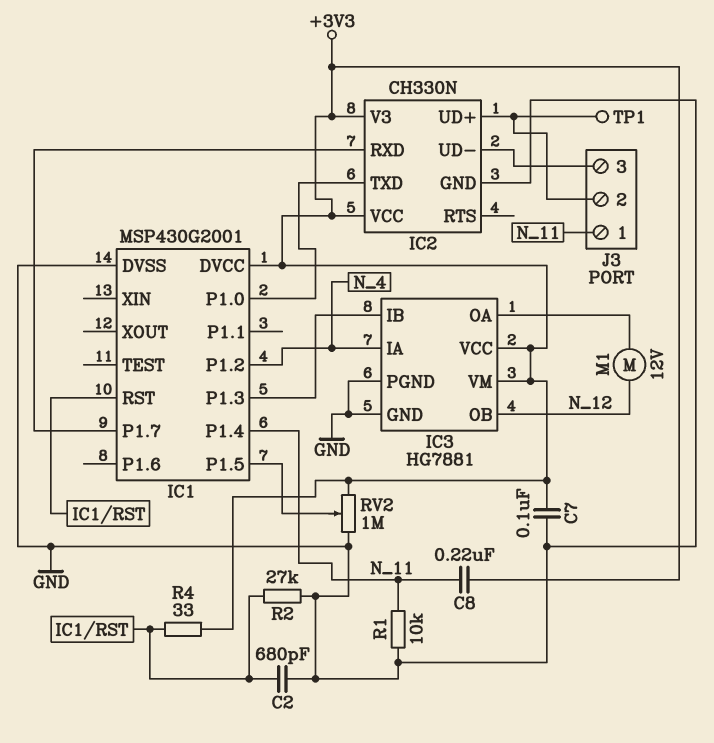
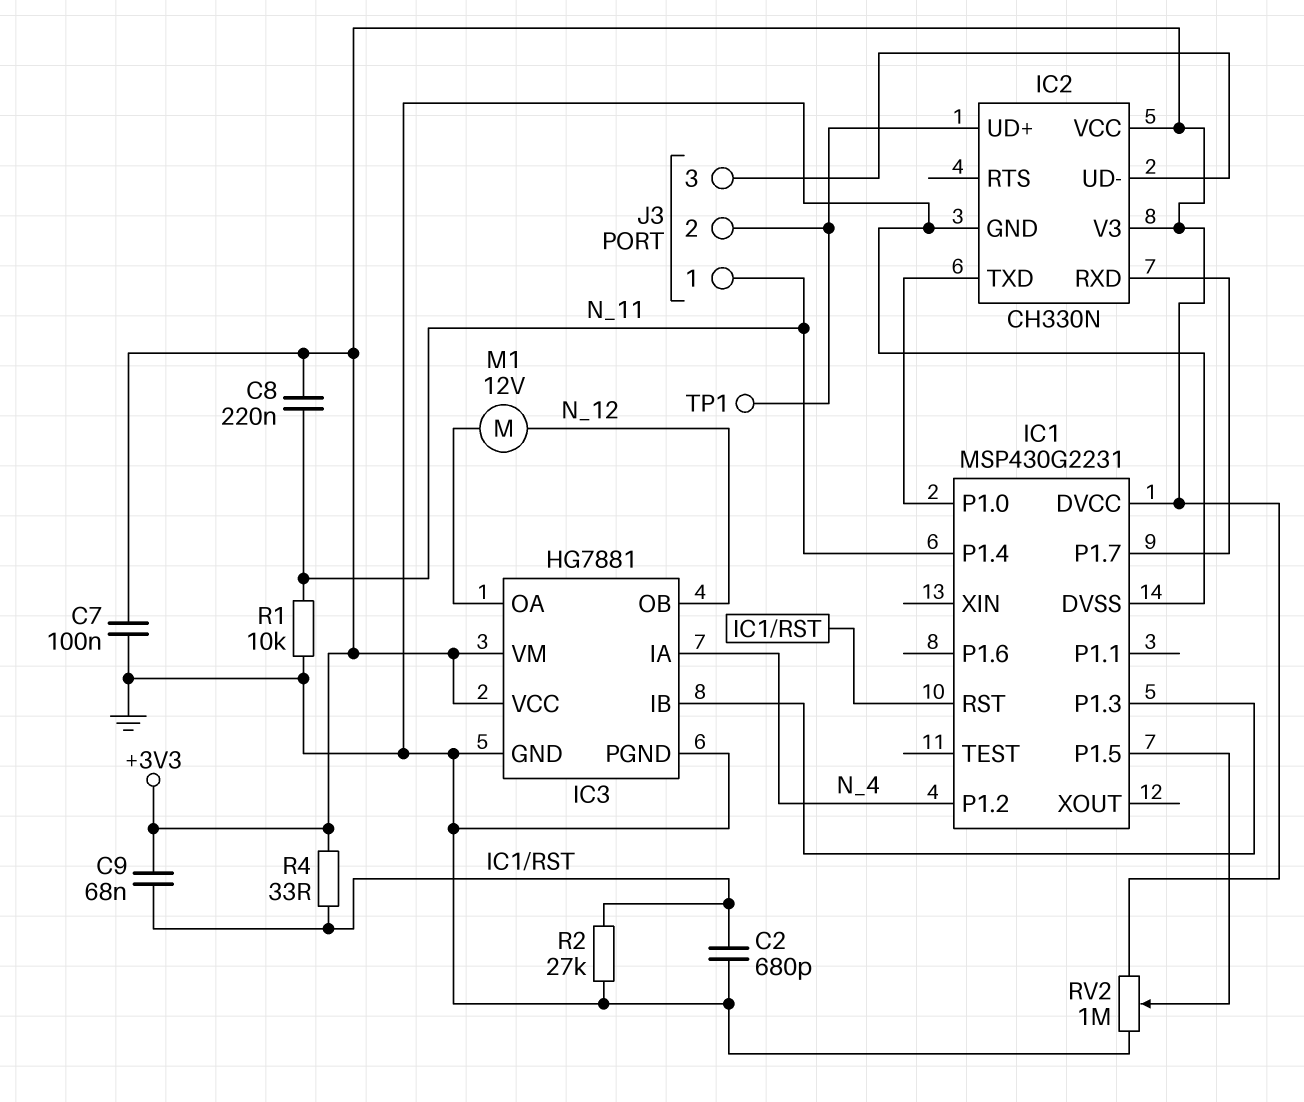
C9: none -> 68nF (+3V3, IC1/RST)
IC1: MSP430G2001 -> MSP430G2231

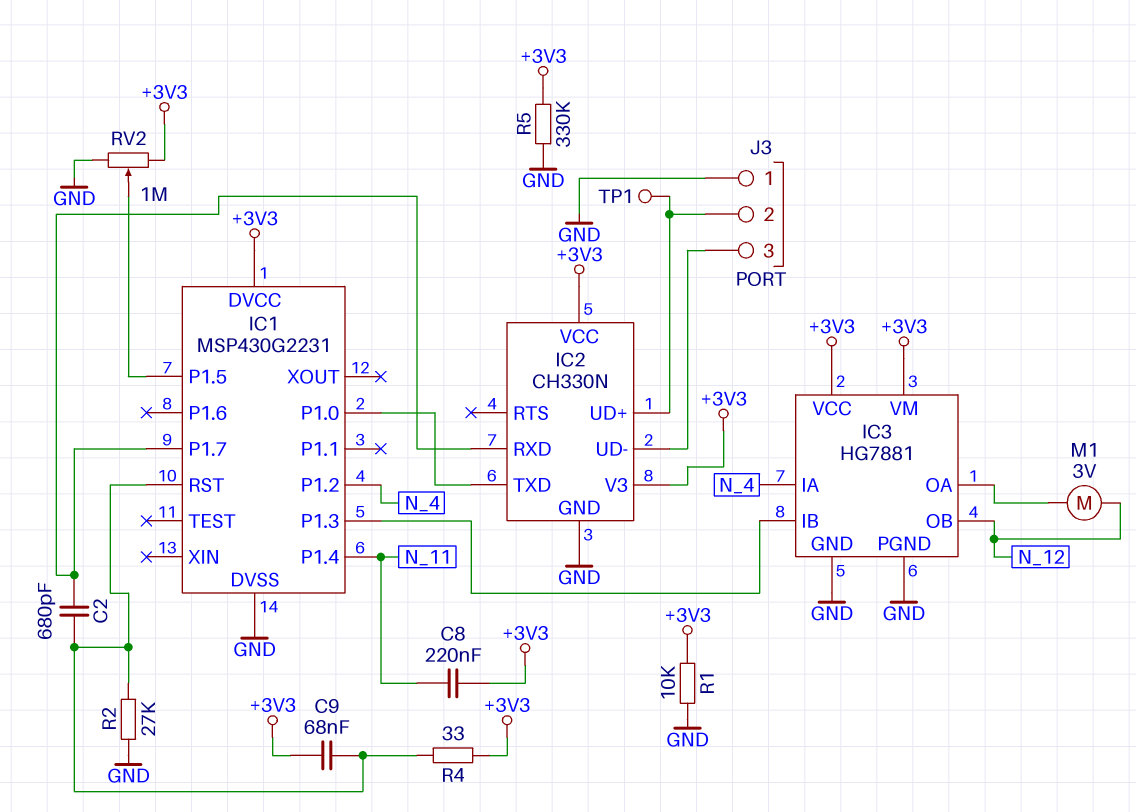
C2: 680pF (GND, IC1/RST) -> 680pF (IC1/P1.7, IC1/RST)
C7: 100nF (+3V3, GND) -> none
J3 pin 1: N_11 -> GND
M1: motor 12V (IC3/OA, N_12) -> motor 3V (IC3/OA, N_12)
R1: 10k (GND, N_11) -> 10k (+3V3, GND)
R5: none -> 330k (+3V3, GND)

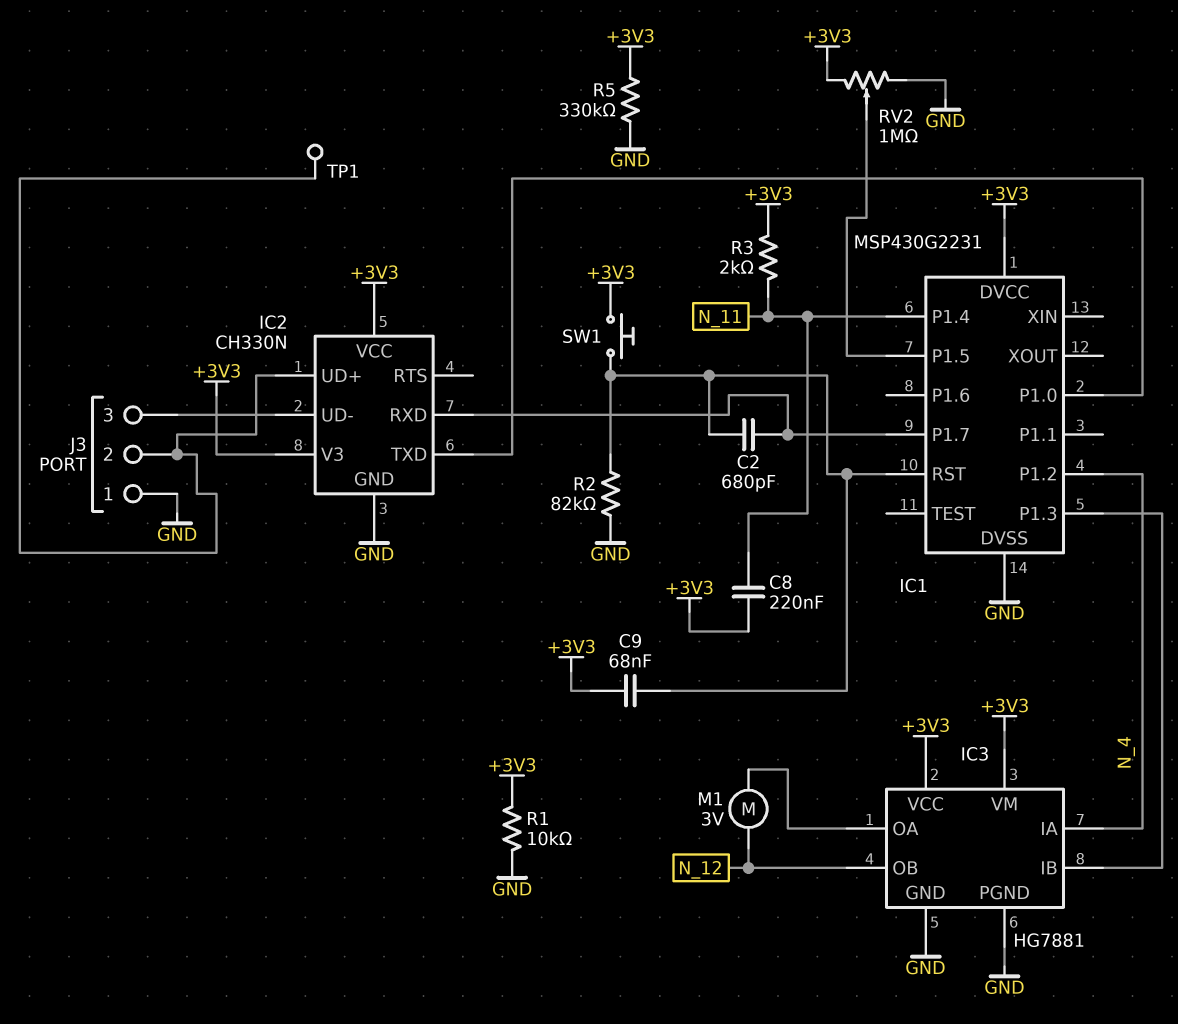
R2: 27k (GND, IC1/RST) -> 82k (GND, IC1/RST)
R3: none -> 2k (+3V3, N_11)
R4: 33 (+3V3, IC1/RST) -> none
SW1: none -> button (+3V3, IC1/RST)

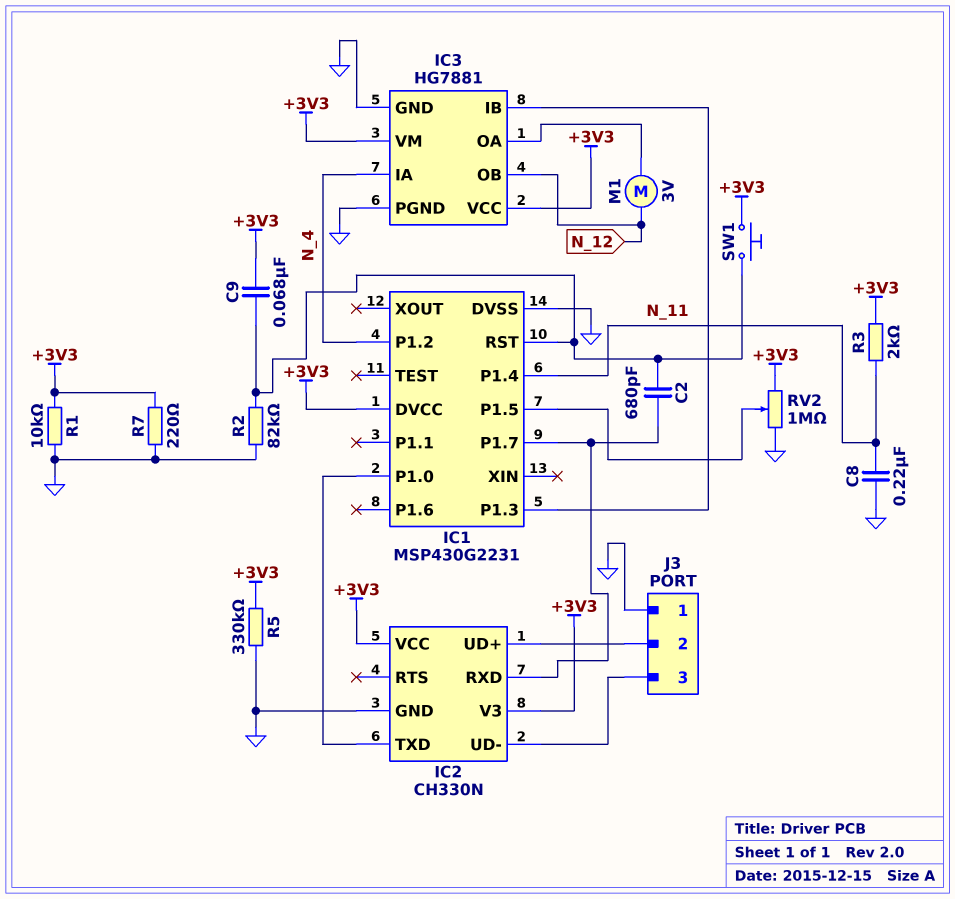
C8: 220nF (+3V3, N_11) -> 220nF (GND, N_11)
R7: none -> 220 (+3V3, GND)
TP1: test point (IC2/UD+) -> none

